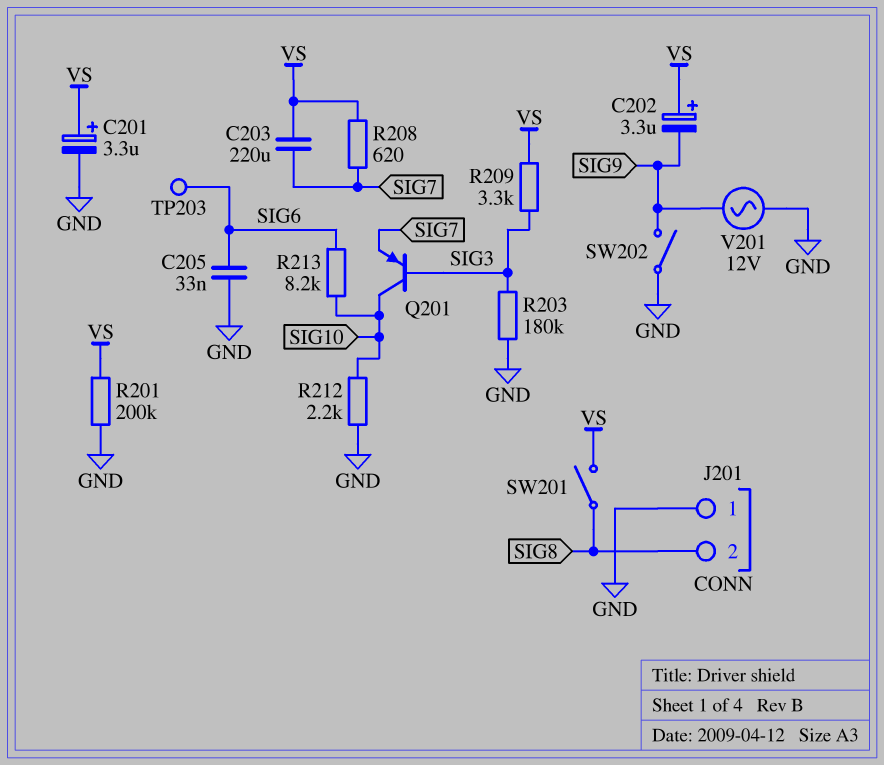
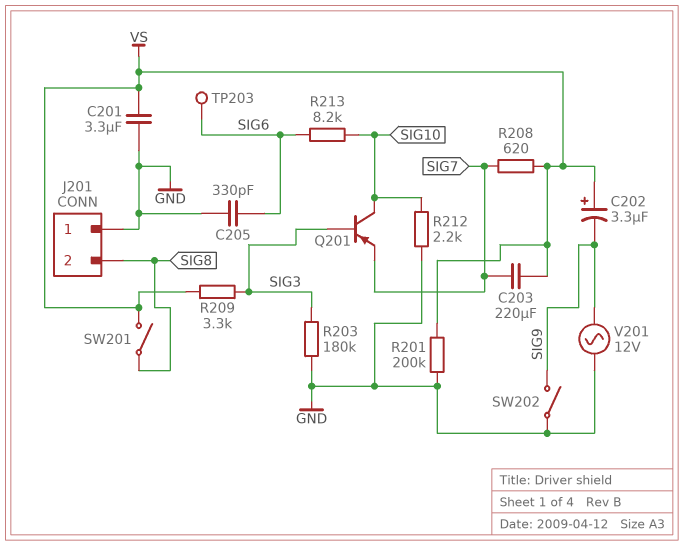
C201: 3.3uF (plus VS, minus GND) -> 3.3uF (GND, VS)
C205: 33nF (GND, SIG6) -> 330pF (GND, SIG6)

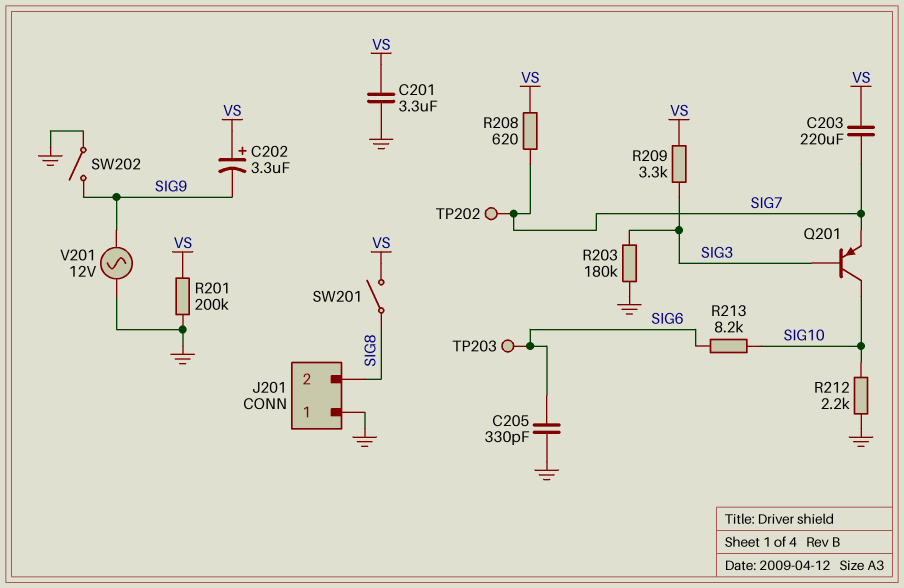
TP202: none -> test point (SIG7)

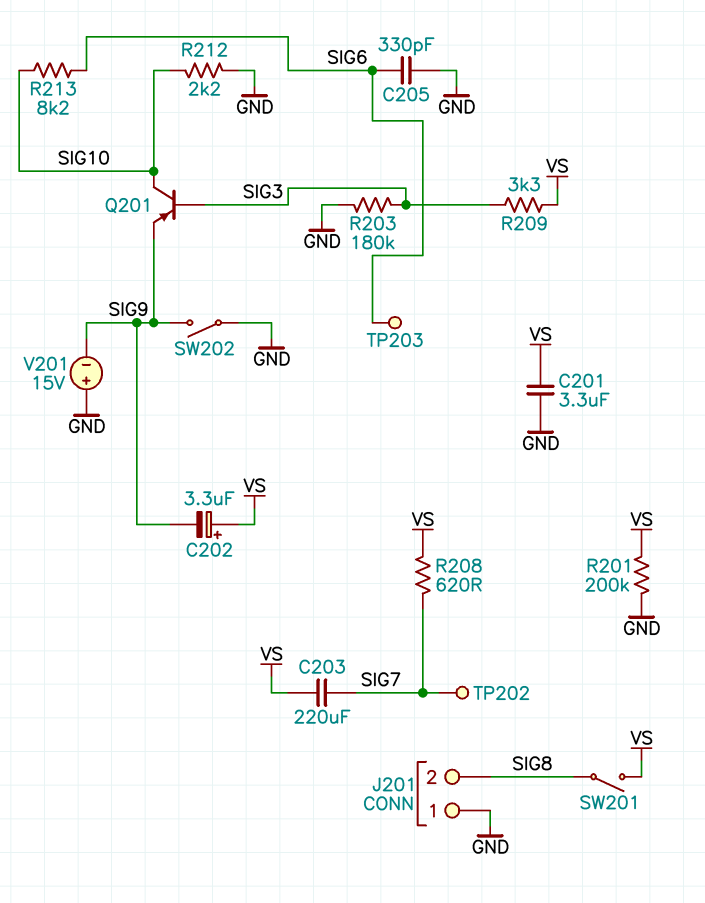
Q201: PNP (B SIG3, C SIG10, E SIG7) -> PNP (B SIG3, C SIG10, E SIG9)
V201: AC 12V (GND, SIG9) -> 15V (plus GND, minus SIG9)

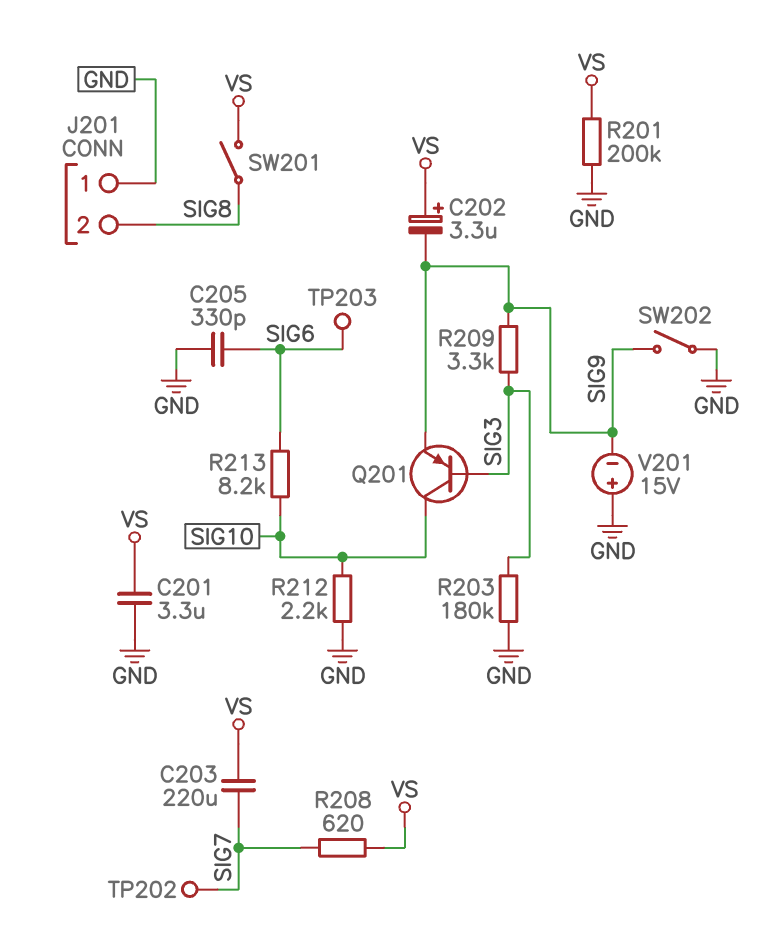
R209: 3.3k (SIG3, VS) -> 3.3k (SIG3, SIG9)

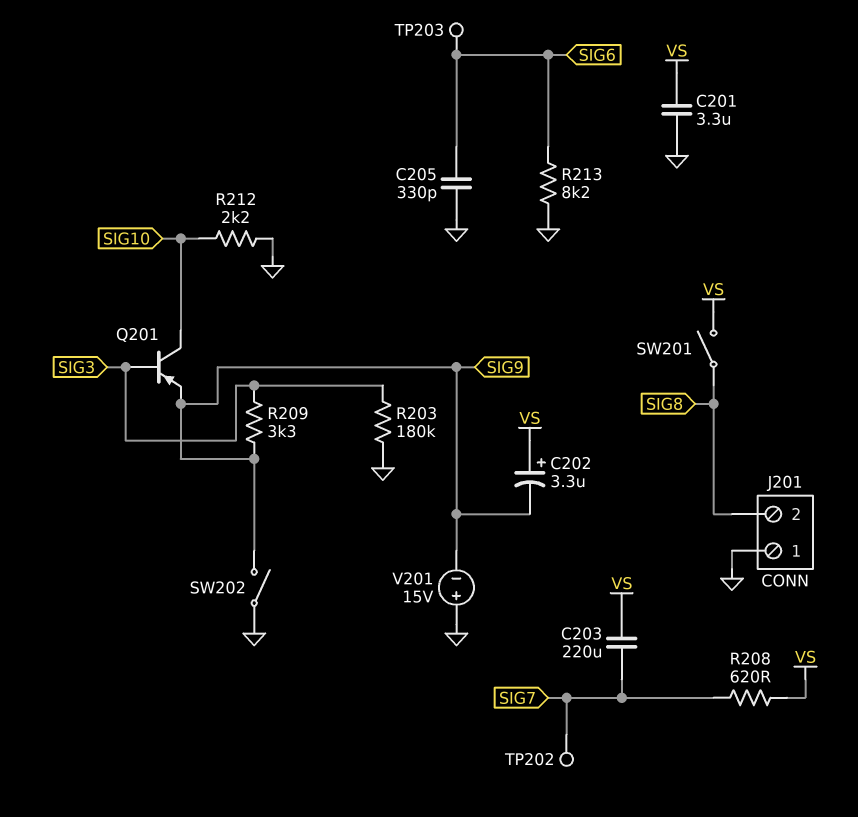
R201: 200k (GND, VS) -> none
R213: 8.2k (SIG6, SIG10) -> 8.2k (GND, SIG6)

